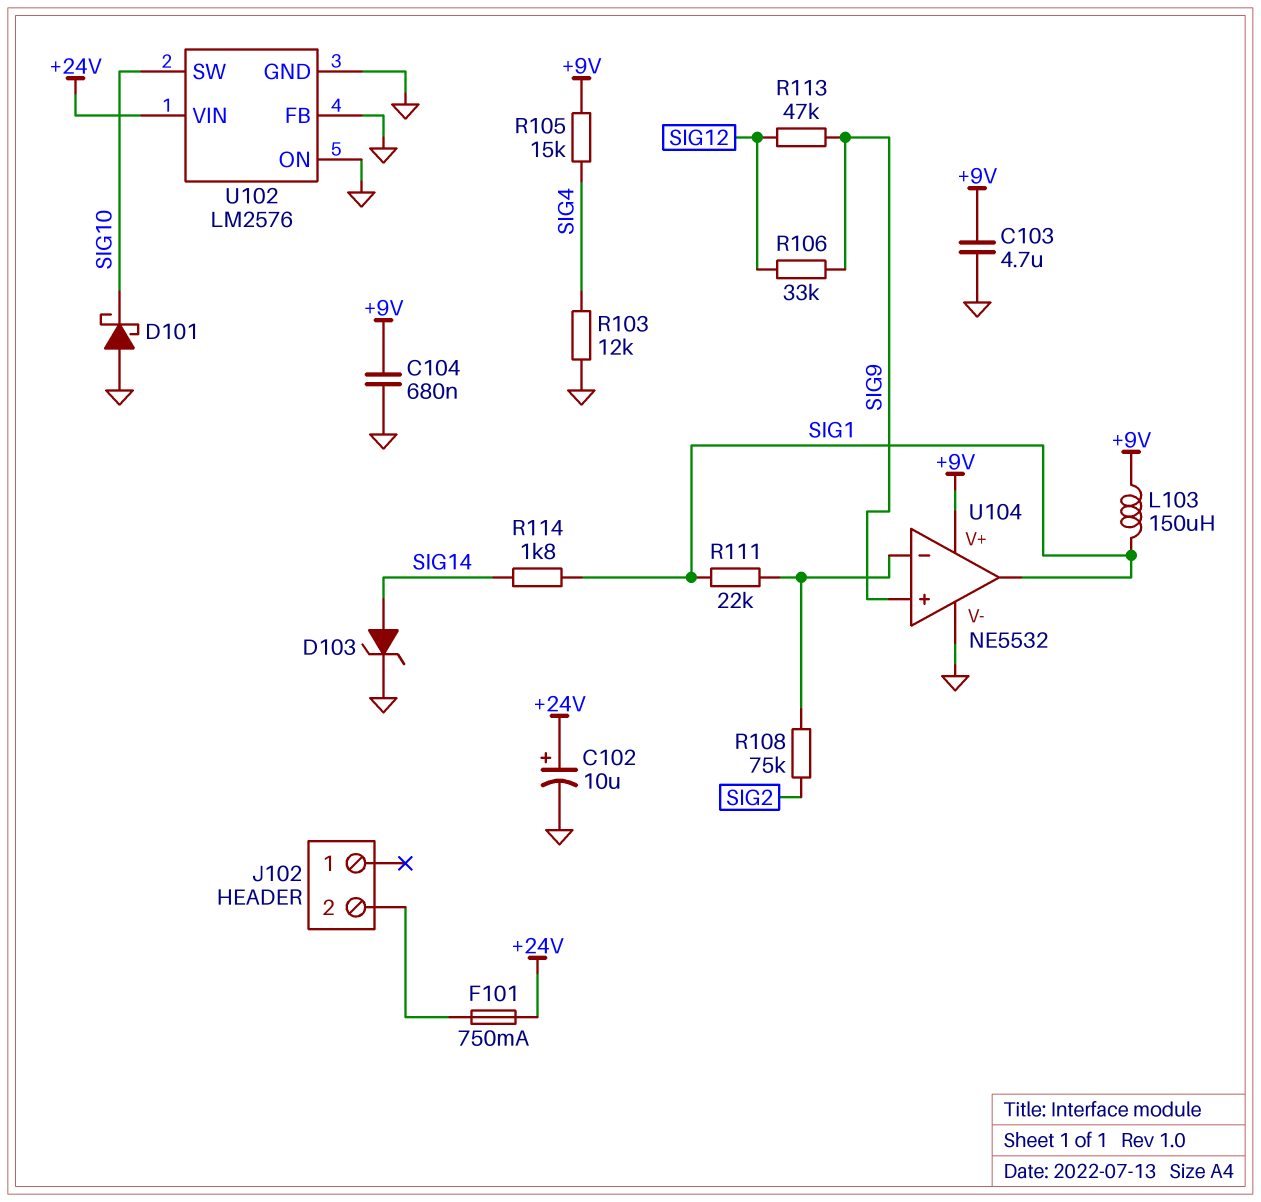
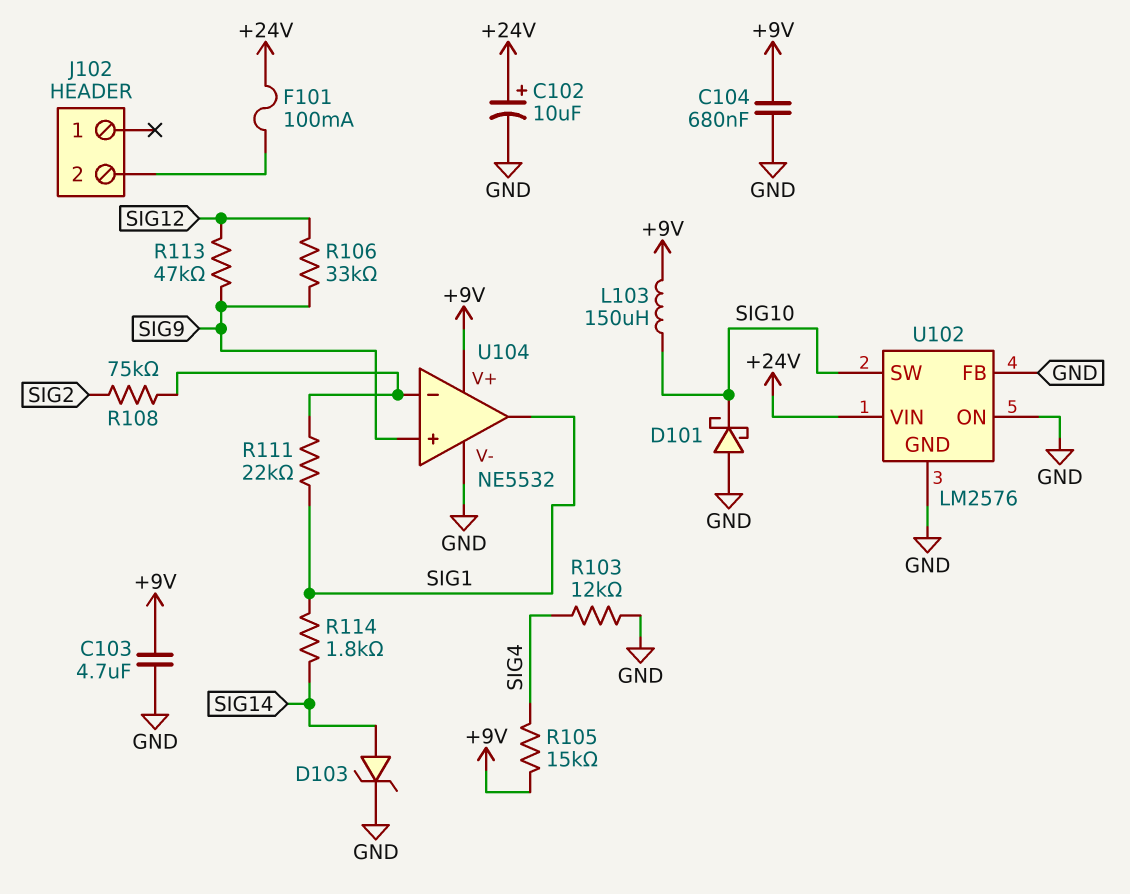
F101: 750mA (+24V, J102/2) -> 100mA (+24V, J102/2)
L103: 150uH (+9V, SIG1) -> 150uH (+9V, SIG10)

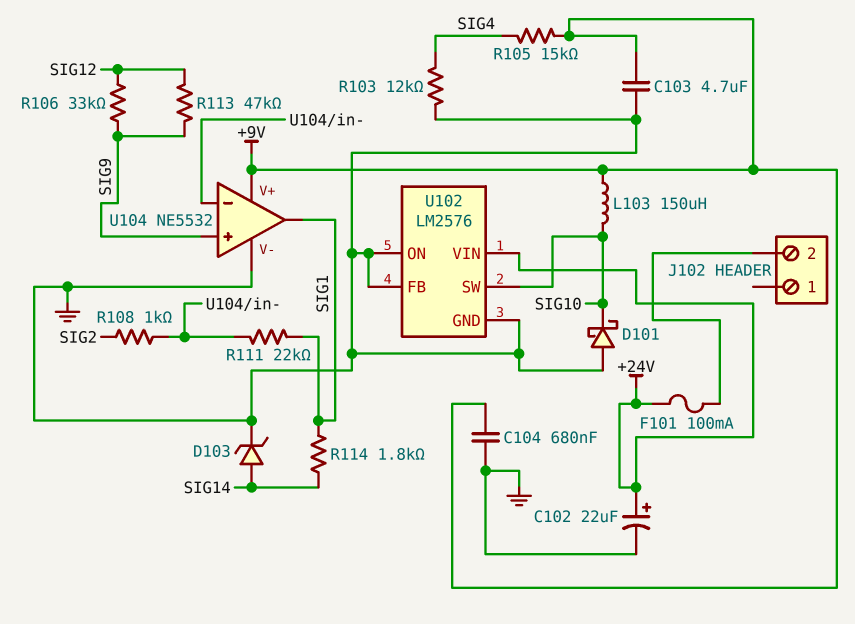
C102: 10uF (plus +24V, minus GND) -> 22uF (plus +24V, minus GND)
R108: 75k (SIG2, U104/in-) -> 1k (SIG2, U104/in-)

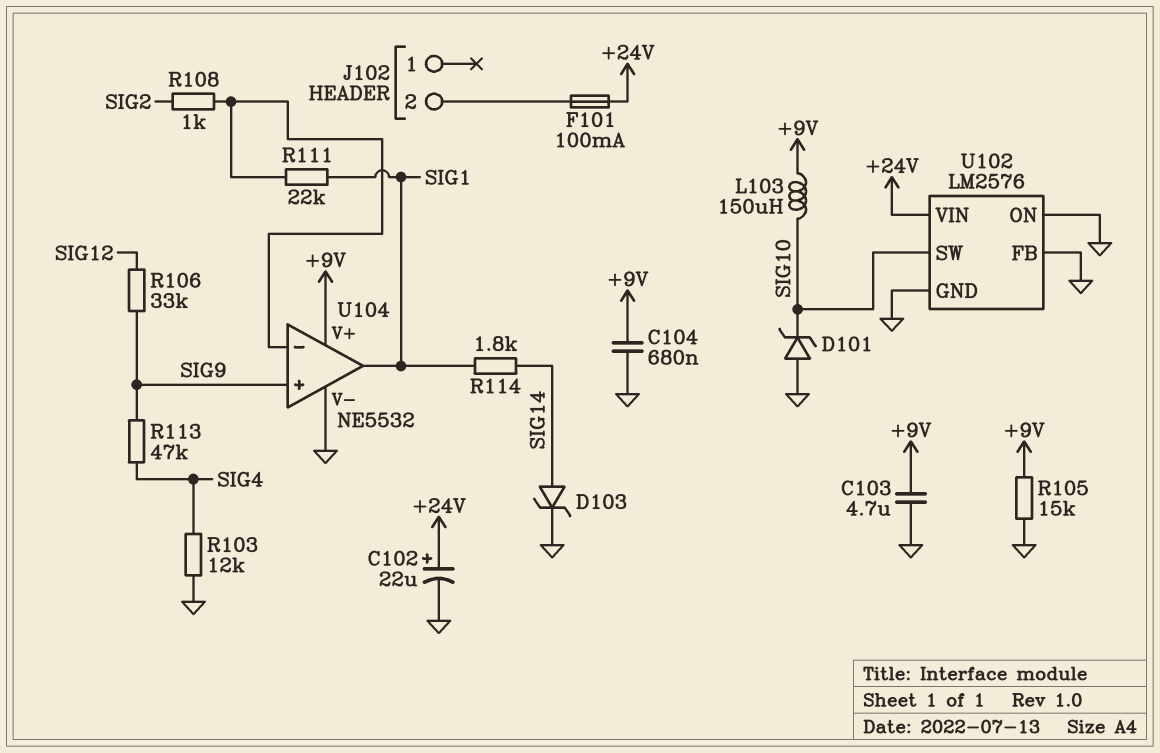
D101: schottky (A GND, K SIG10) -> zener (A GND, K SIG10)
R105: 15k (+9V, SIG4) -> 15k (+9V, GND)
R113: 47k (SIG9, SIG12) -> 47k (SIG4, SIG9)

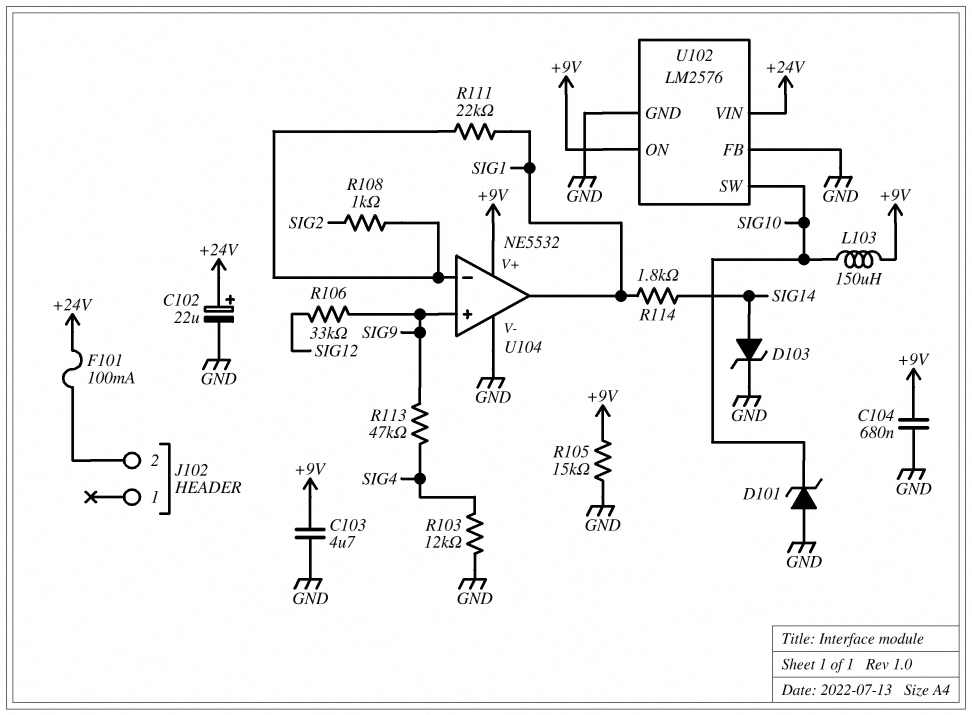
U102 pin ON: GND -> +9V

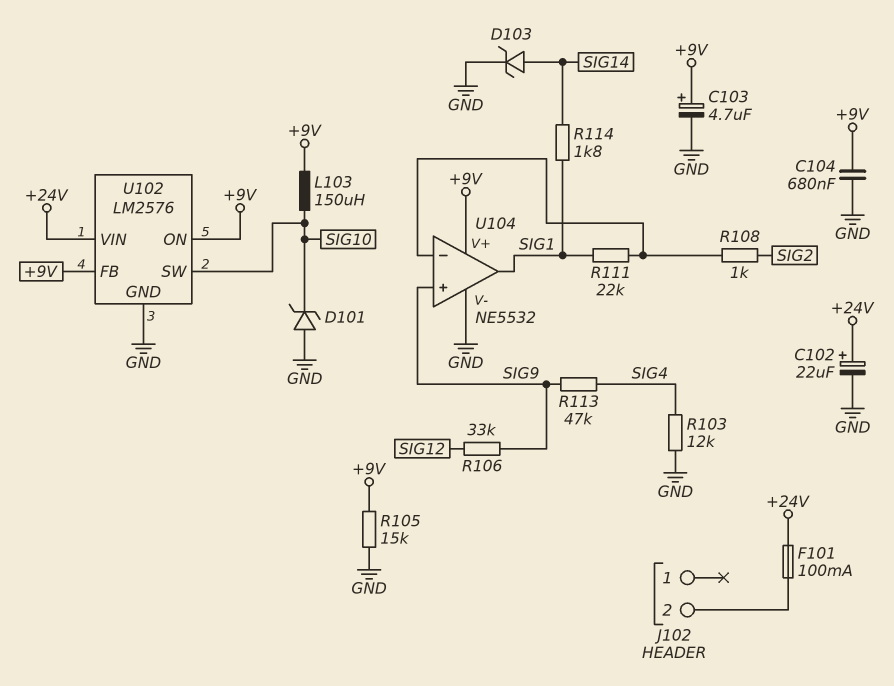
C103: 4.7uF (+9V, GND) -> 4.7uF (plus +9V, minus GND)
U102 pin FB: GND -> +9V

